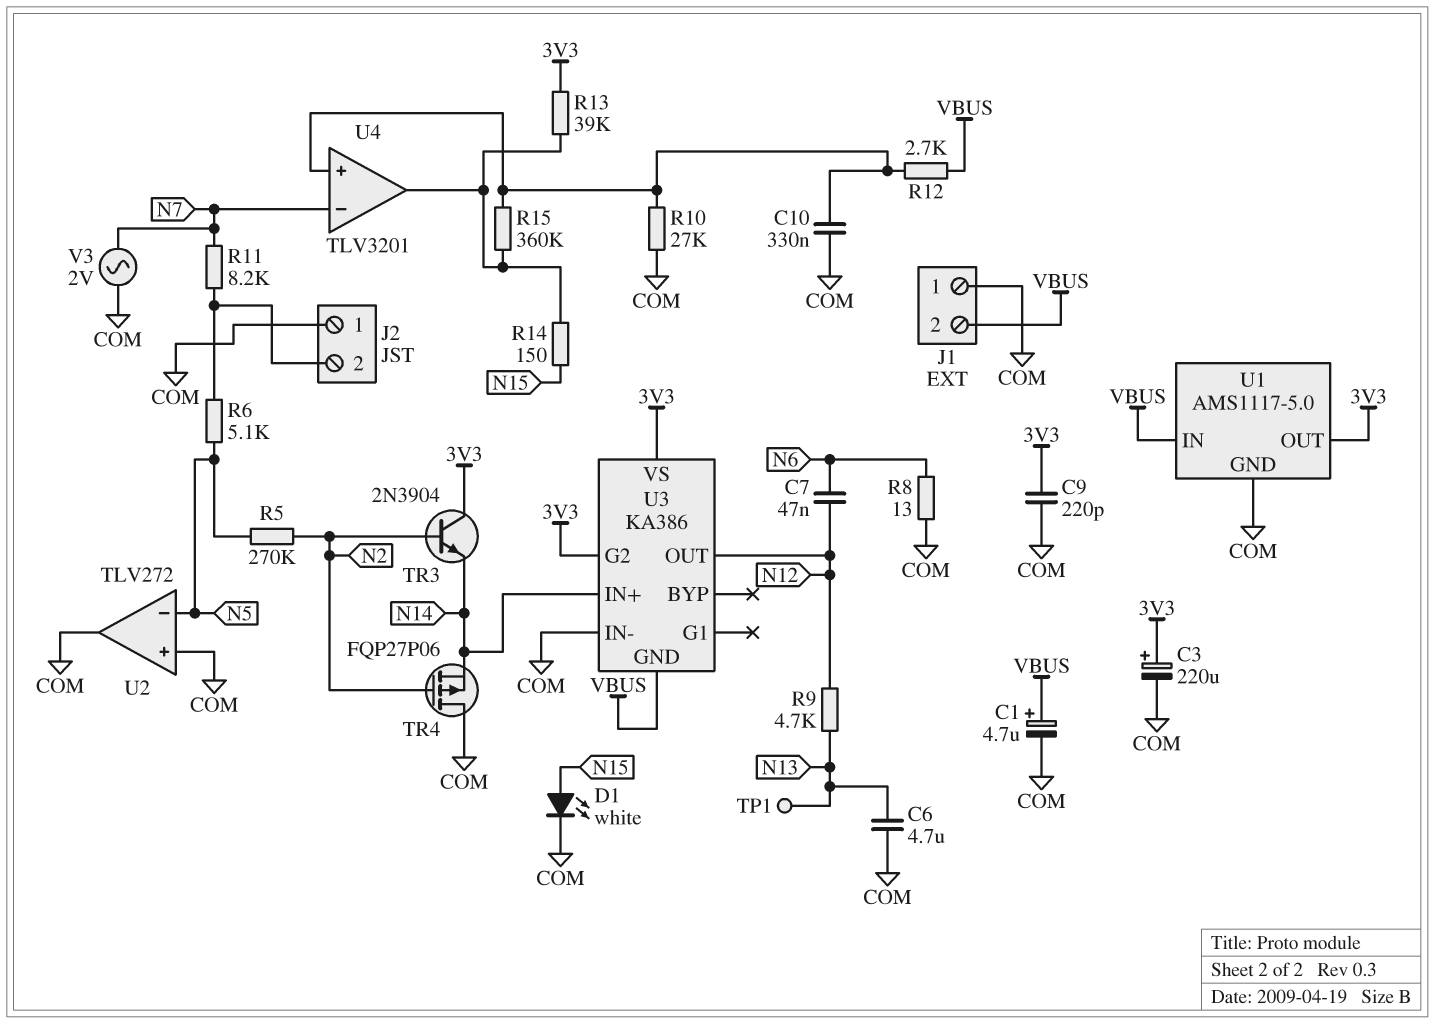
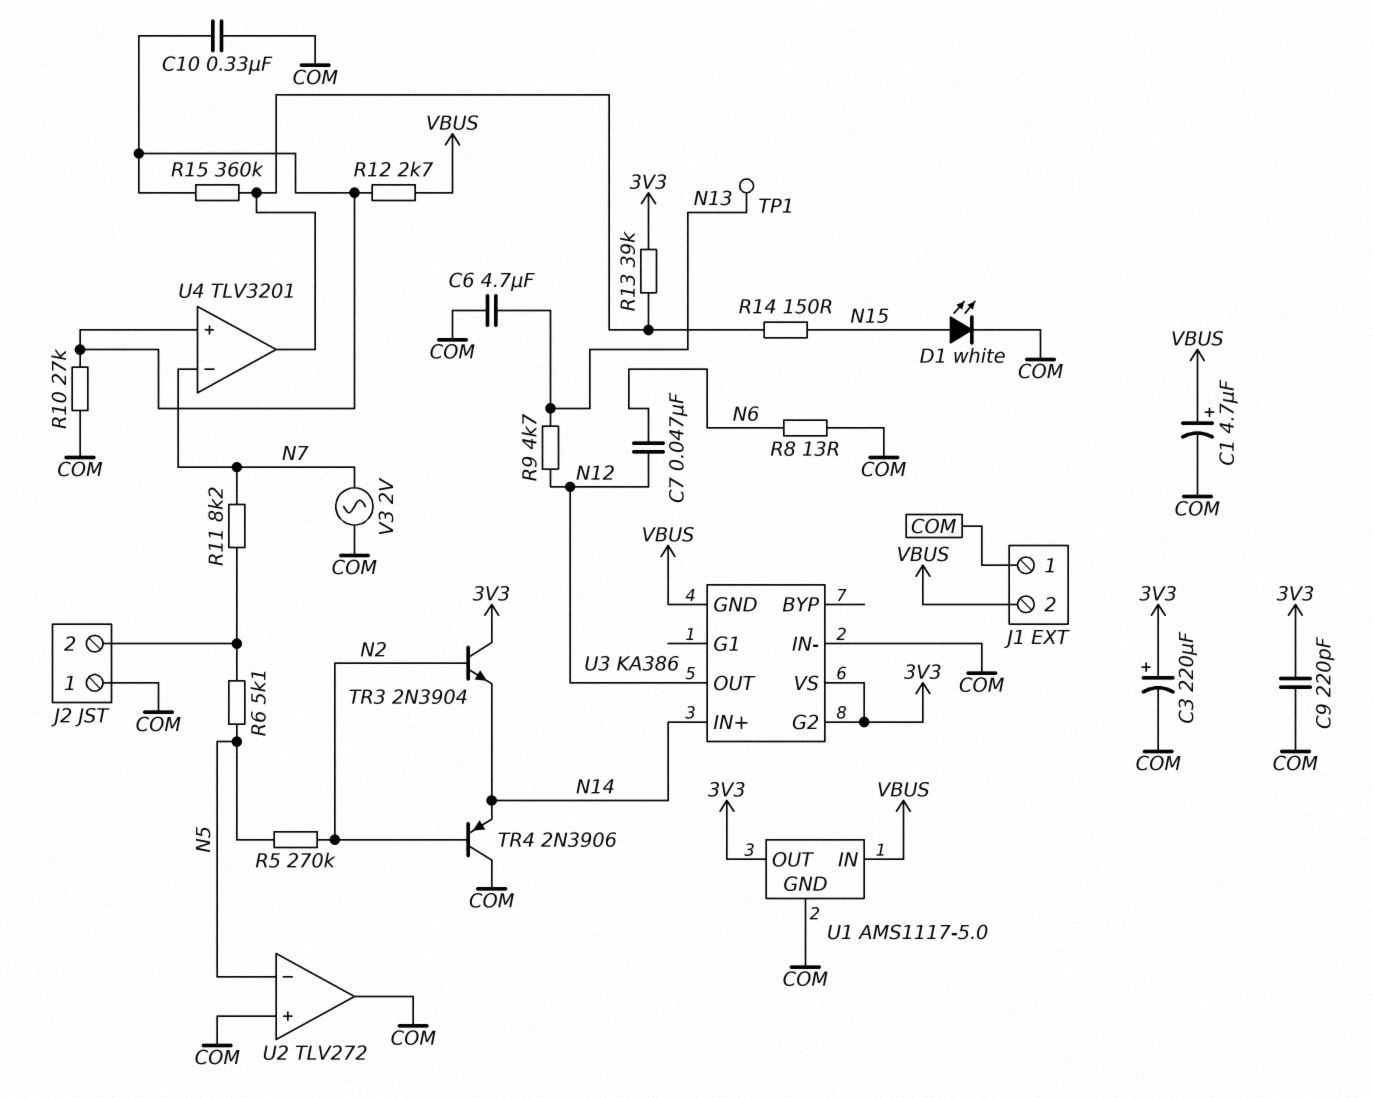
TR4: PMOS FQP27P06 (G N2, D COM, S N14) -> PNP 2N3906 (B N2, C COM, E N14)

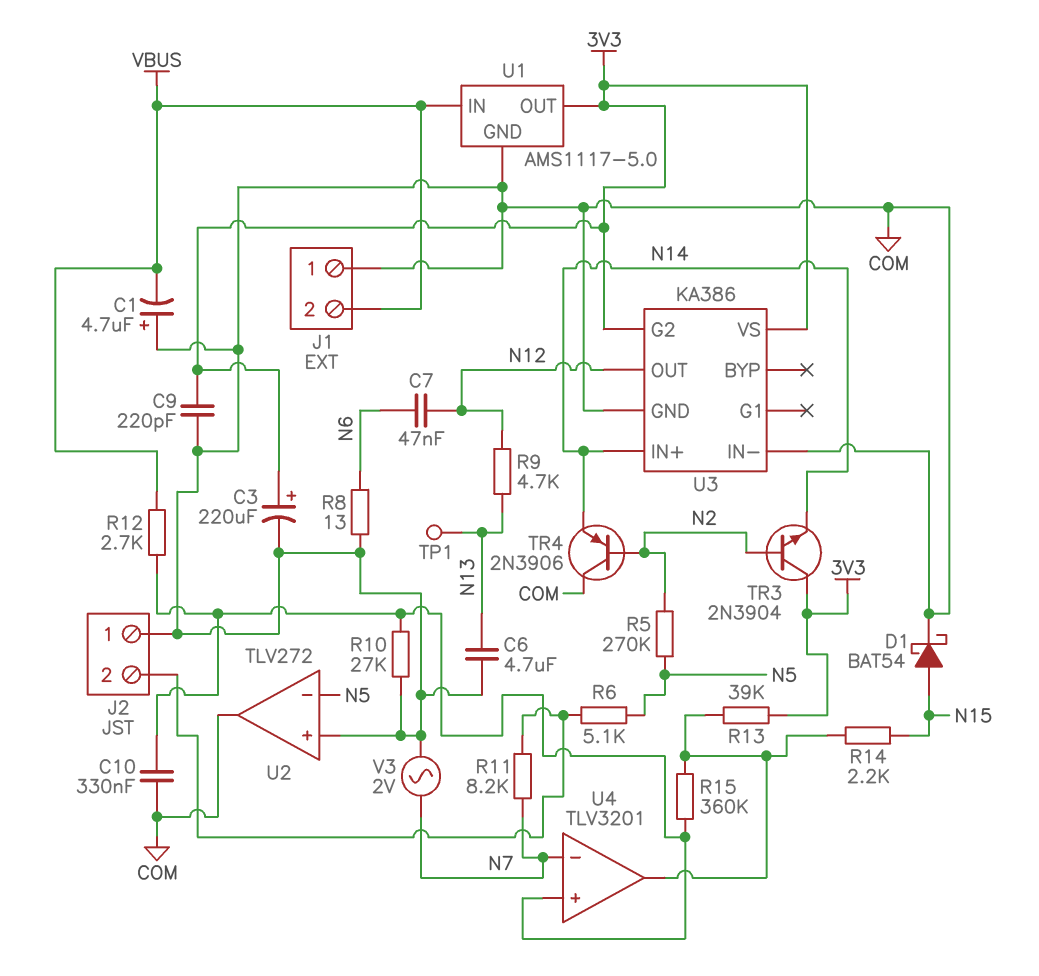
C1: 4.7uF (plus VBUS, minus COM) -> 4.7uF (plus COM, minus VBUS)
D1: LED white (A N15, K COM) -> schottky BAT54 (A N15, K COM)
R14: 150 (N15, U4/out) -> 2.2k (N15, U4/out)
U3 pin GND: VBUS -> COM

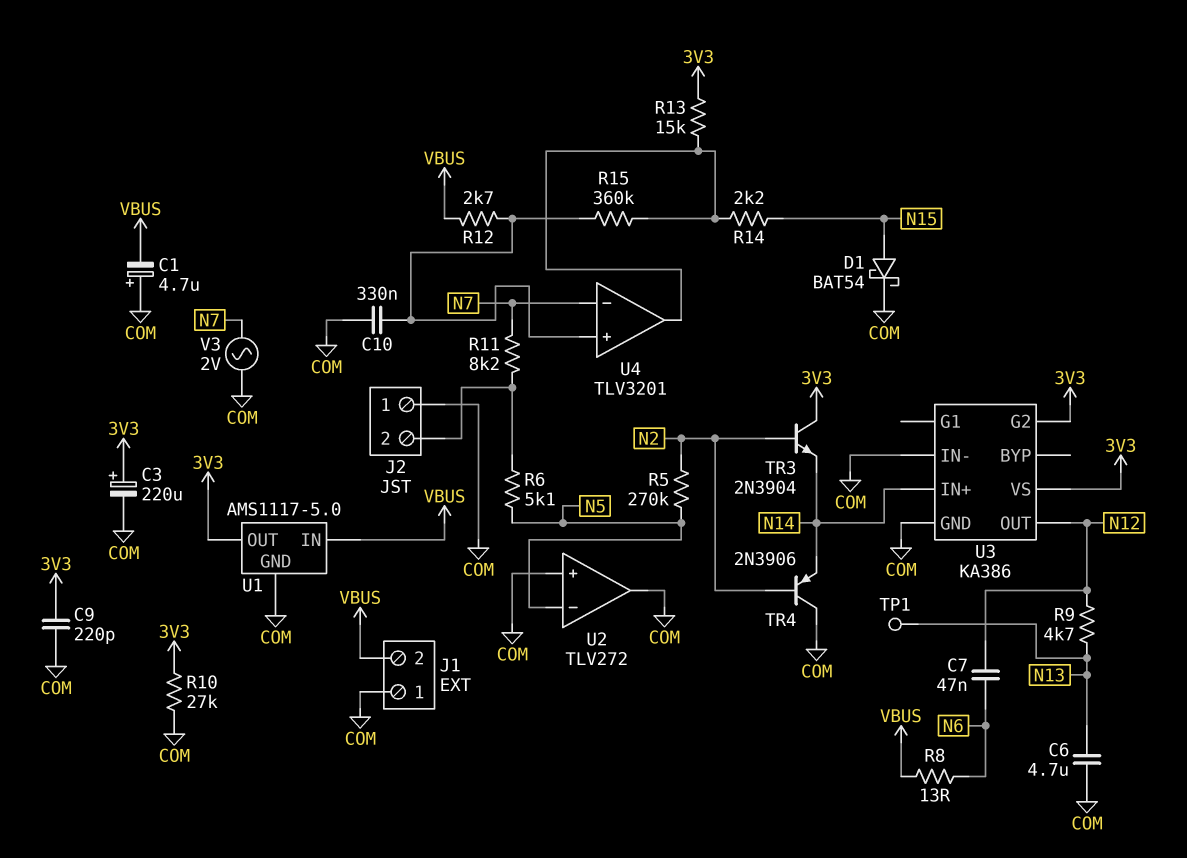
R8: 13 (COM, N6) -> 13 (N6, VBUS)
R10: 27k (COM, U4/in+) -> 27k (3V3, COM)
R13: 39k (3V3, U4/out) -> 15k (3V3, U4/out)

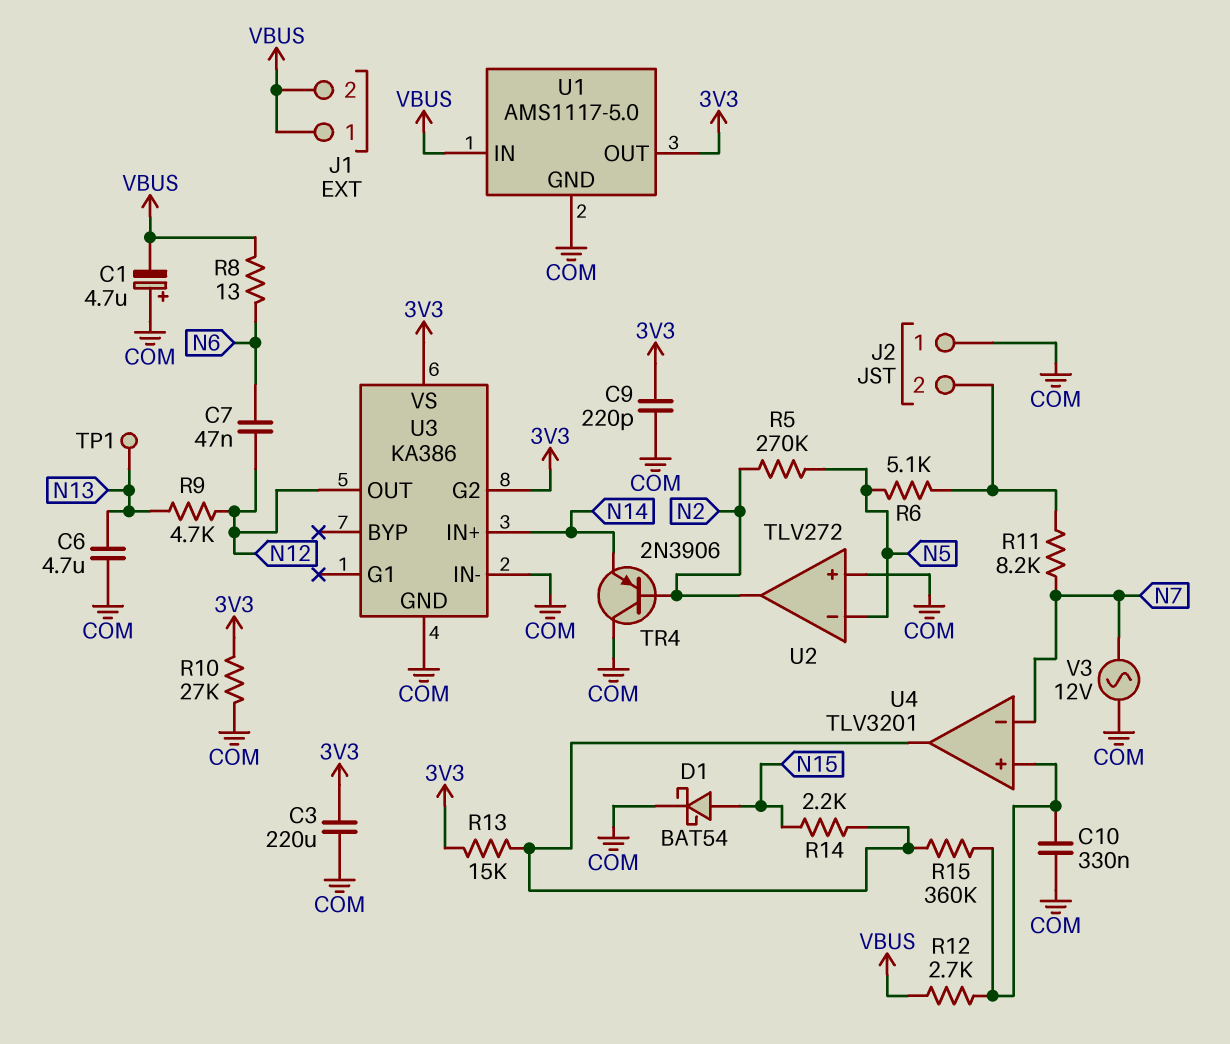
C3: 220uF (plus 3V3, minus COM) -> 220uF (3V3, COM)
J1 pin 1: COM -> VBUS
TR3: NPN 2N3904 (B N2, C 3V3, E N14) -> none
U2 pin out: COM -> N2
V3: AC 2V (COM, N7) -> AC 12V (COM, N7)

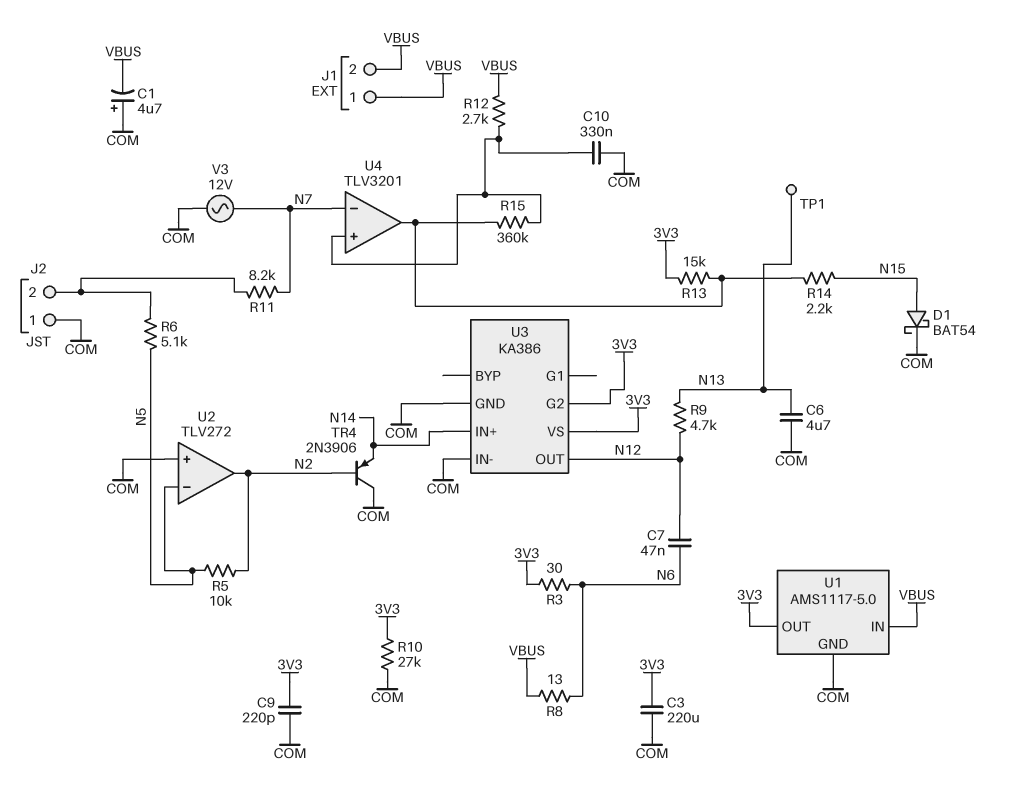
R3: none -> 30 (3V3, N6)
R5: 270k (N2, N5) -> 10k (N2, N5)

